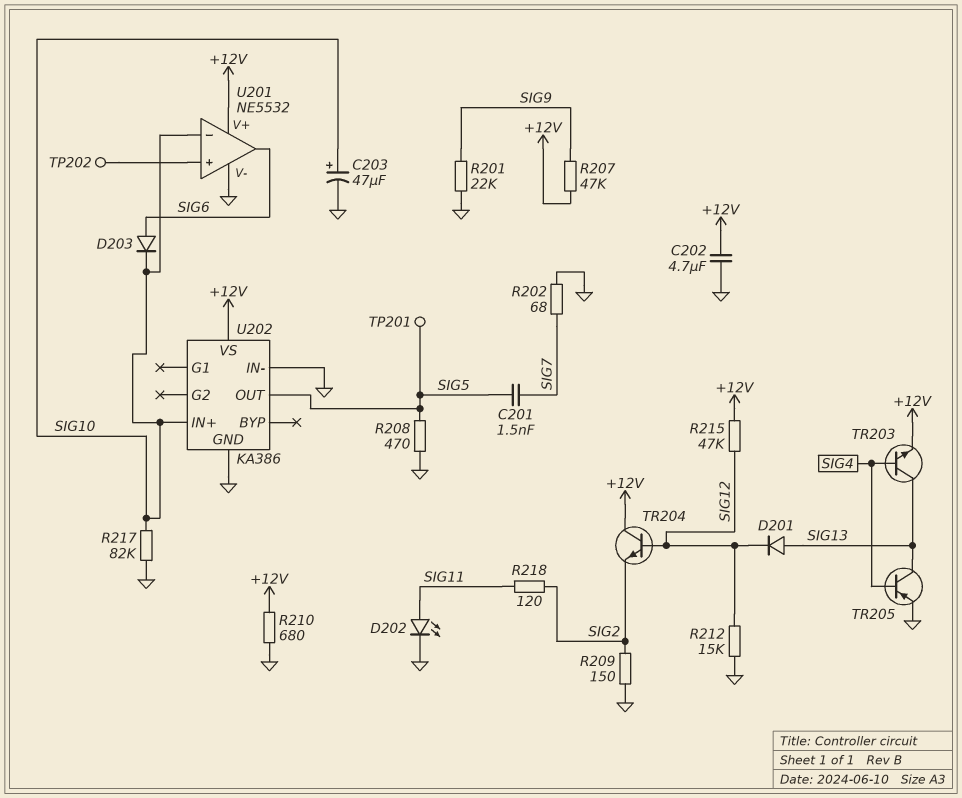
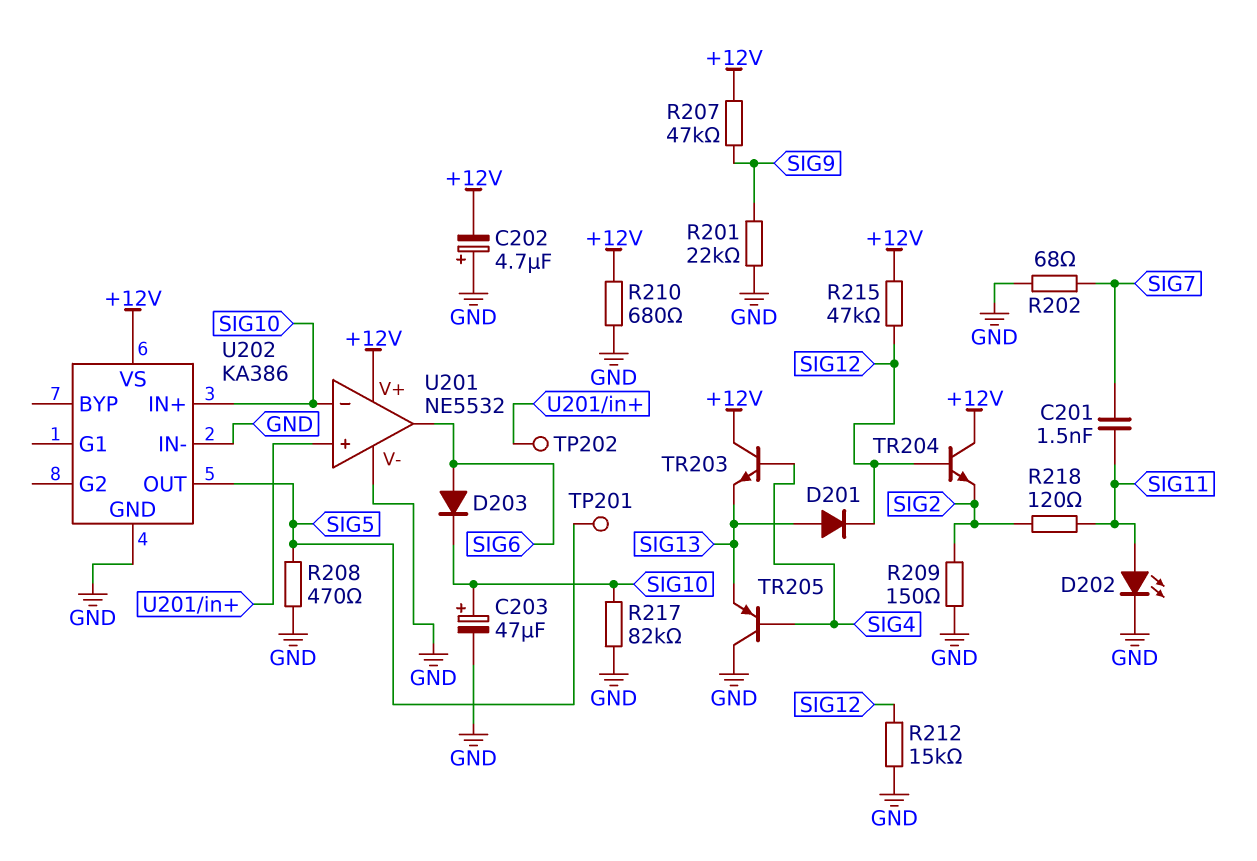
C201: 1.5nF (SIG5, SIG7) -> 1.5nF (SIG7, SIG11)
C202: 4.7uF (+12V, GND) -> 4.7uF (plus GND, minus +12V)
TR203: NPN (B SIG4, C SIG13, E +12V) -> NPN (B SIG4, C +12V, E SIG13)
TR205: PNP (B SIG4, C SIG13, E GND) -> PNP (B SIG4, C GND, E SIG13)

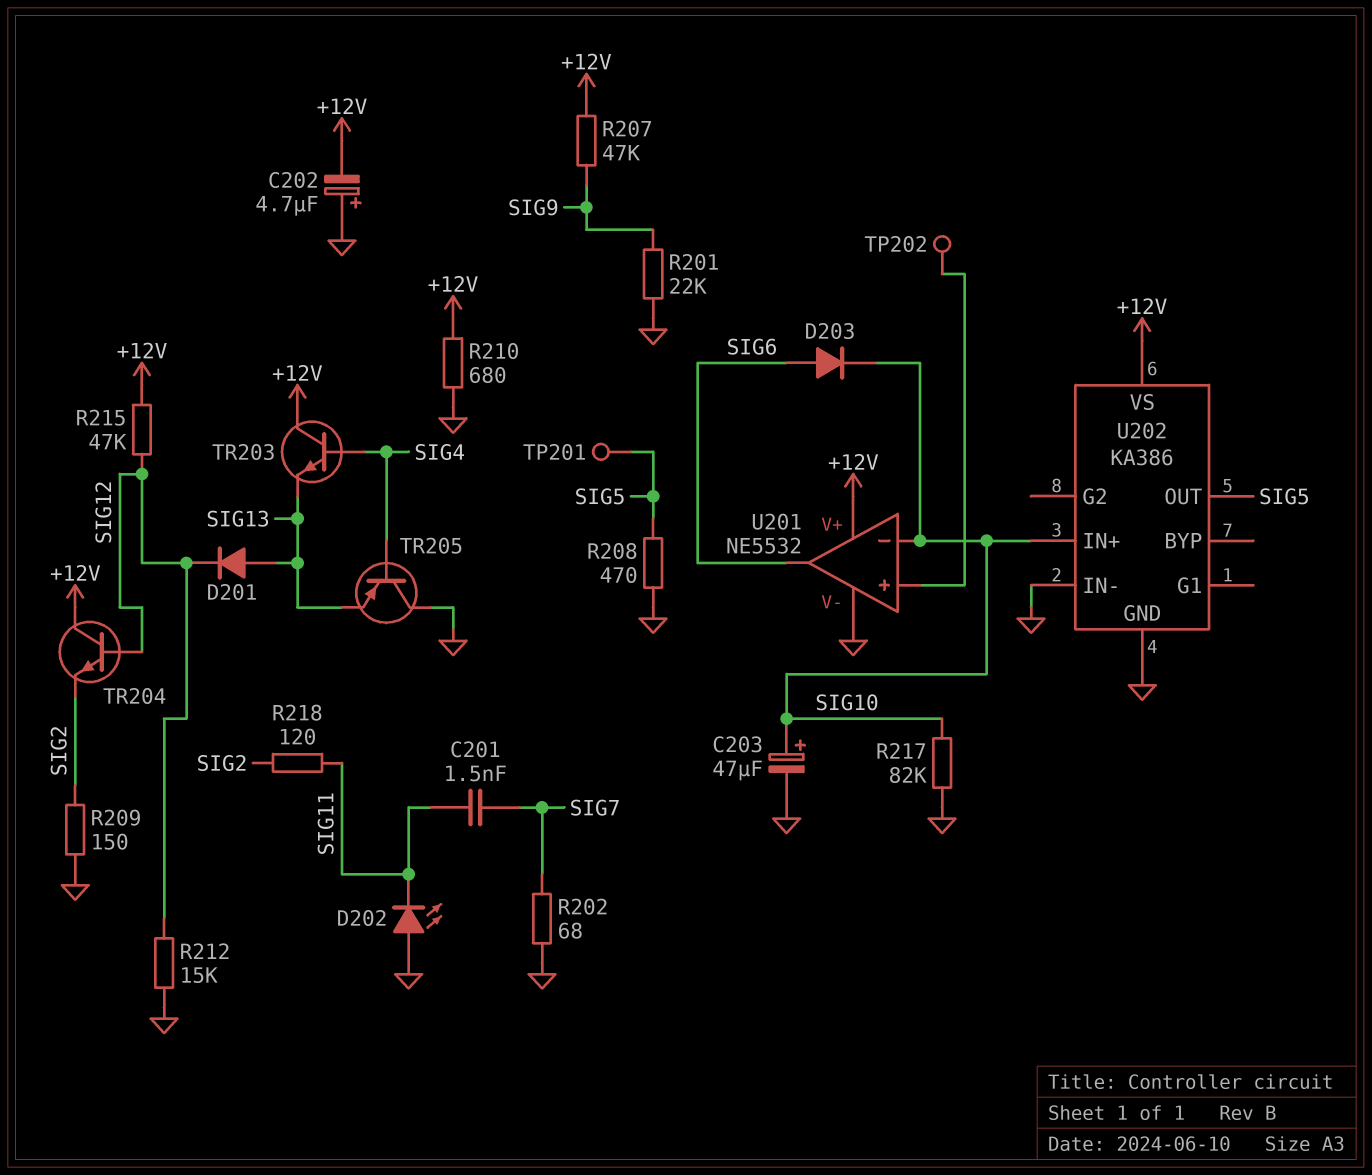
D202: LED (A SIG11, K GND) -> LED (A GND, K SIG11)

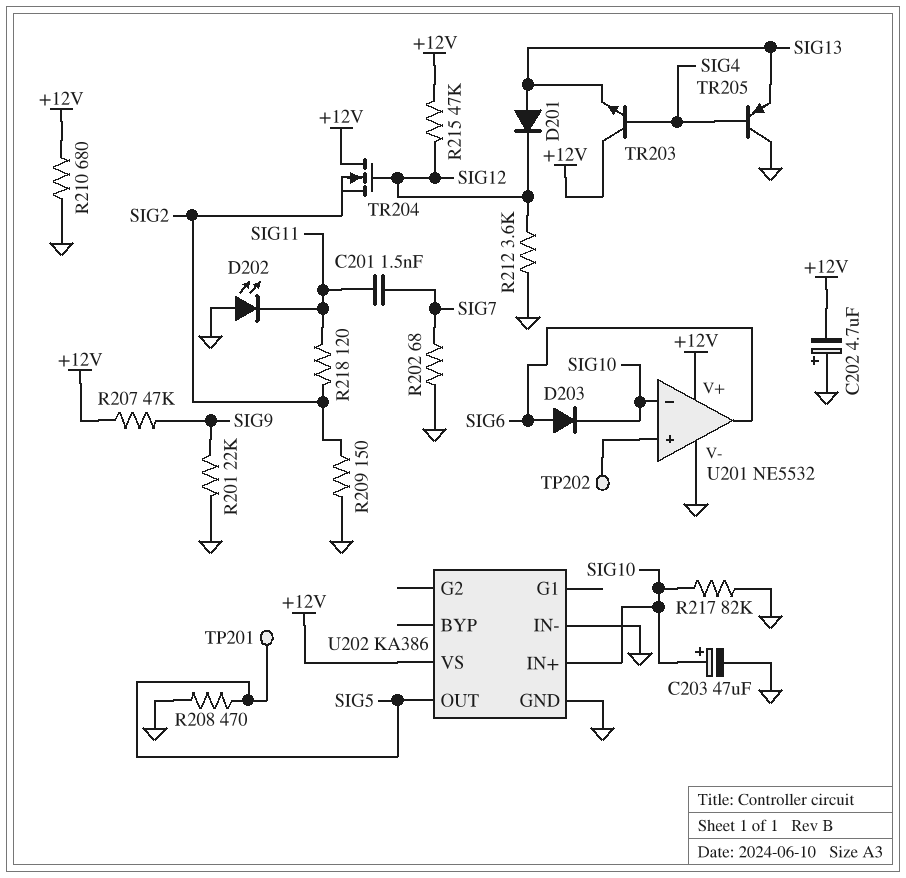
R212: 15k (GND, SIG12) -> 3.6k (GND, SIG12)
TR204: NPN (B SIG12, C +12V, E SIG2) -> NMOS (G SIG12, D +12V, S SIG2)

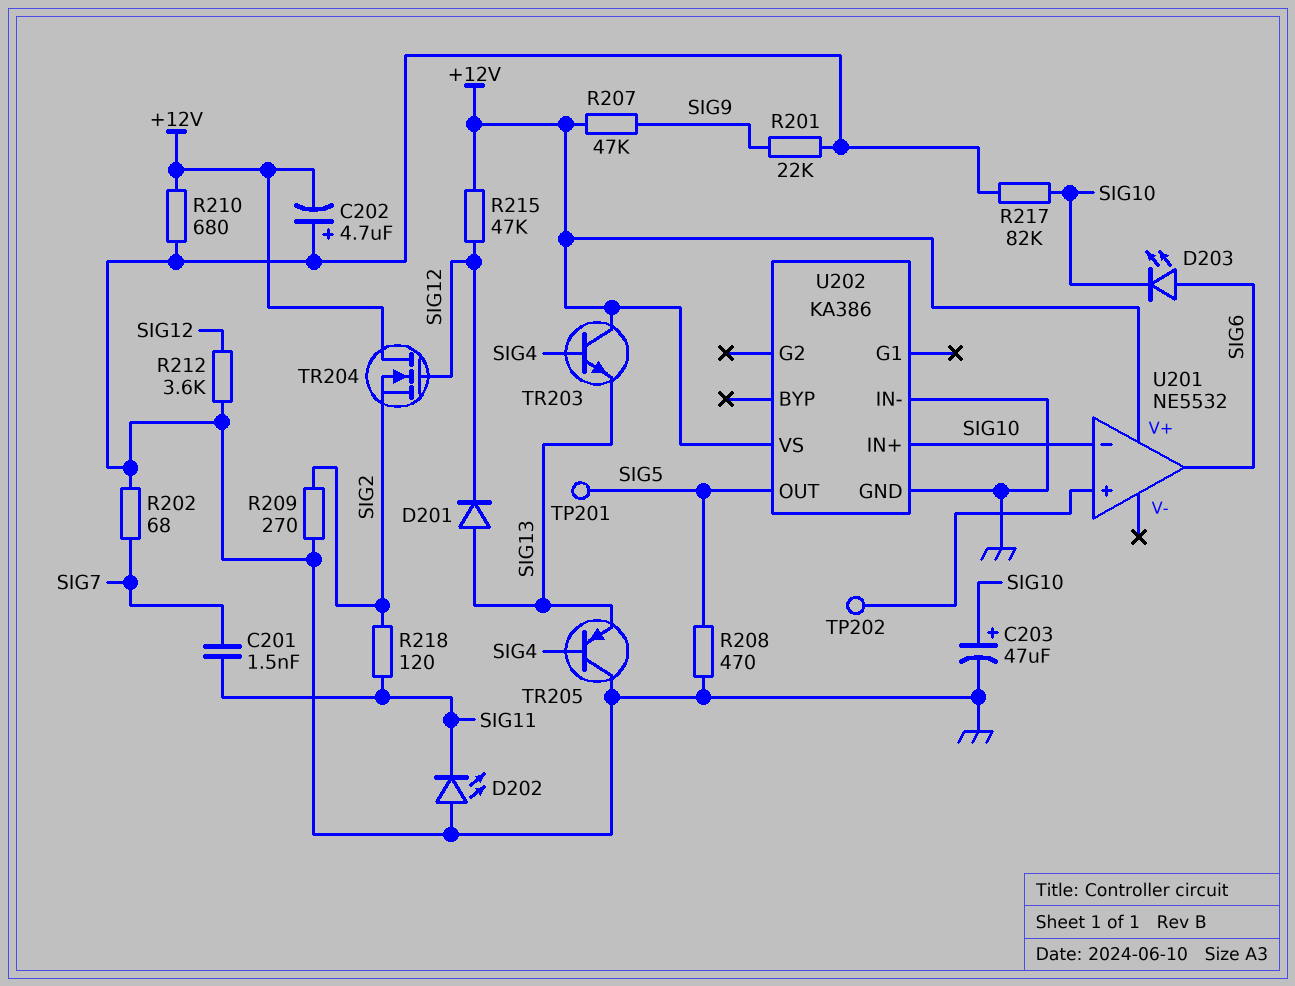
D203: diode (A SIG6, K SIG10) -> LED (A SIG6, K SIG10)
R209: 150 (GND, SIG2) -> 270 (GND, SIG2)
U201 pin V-: GND -> none

